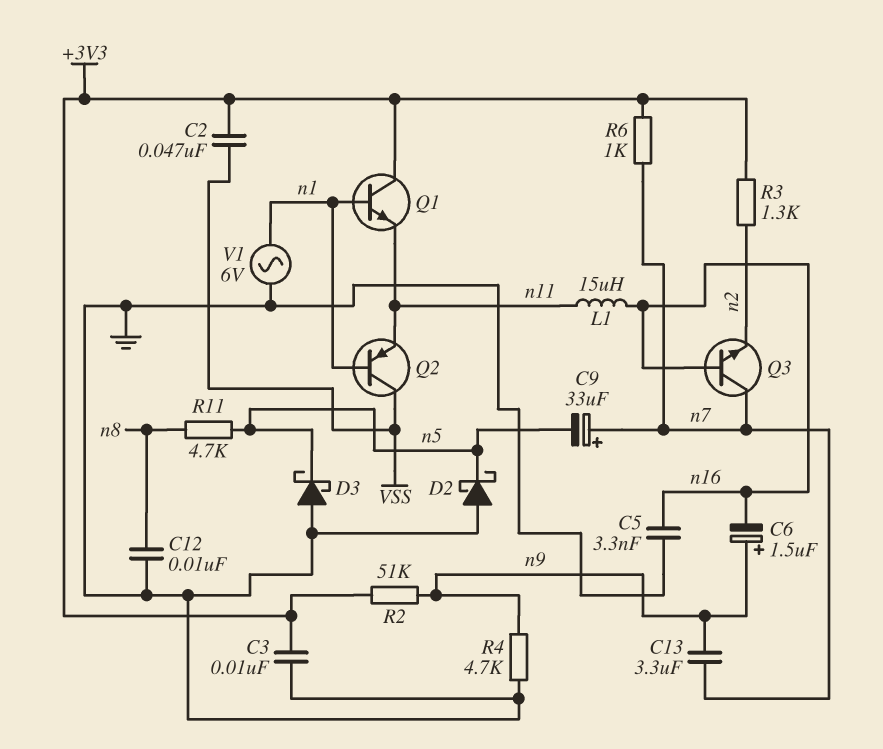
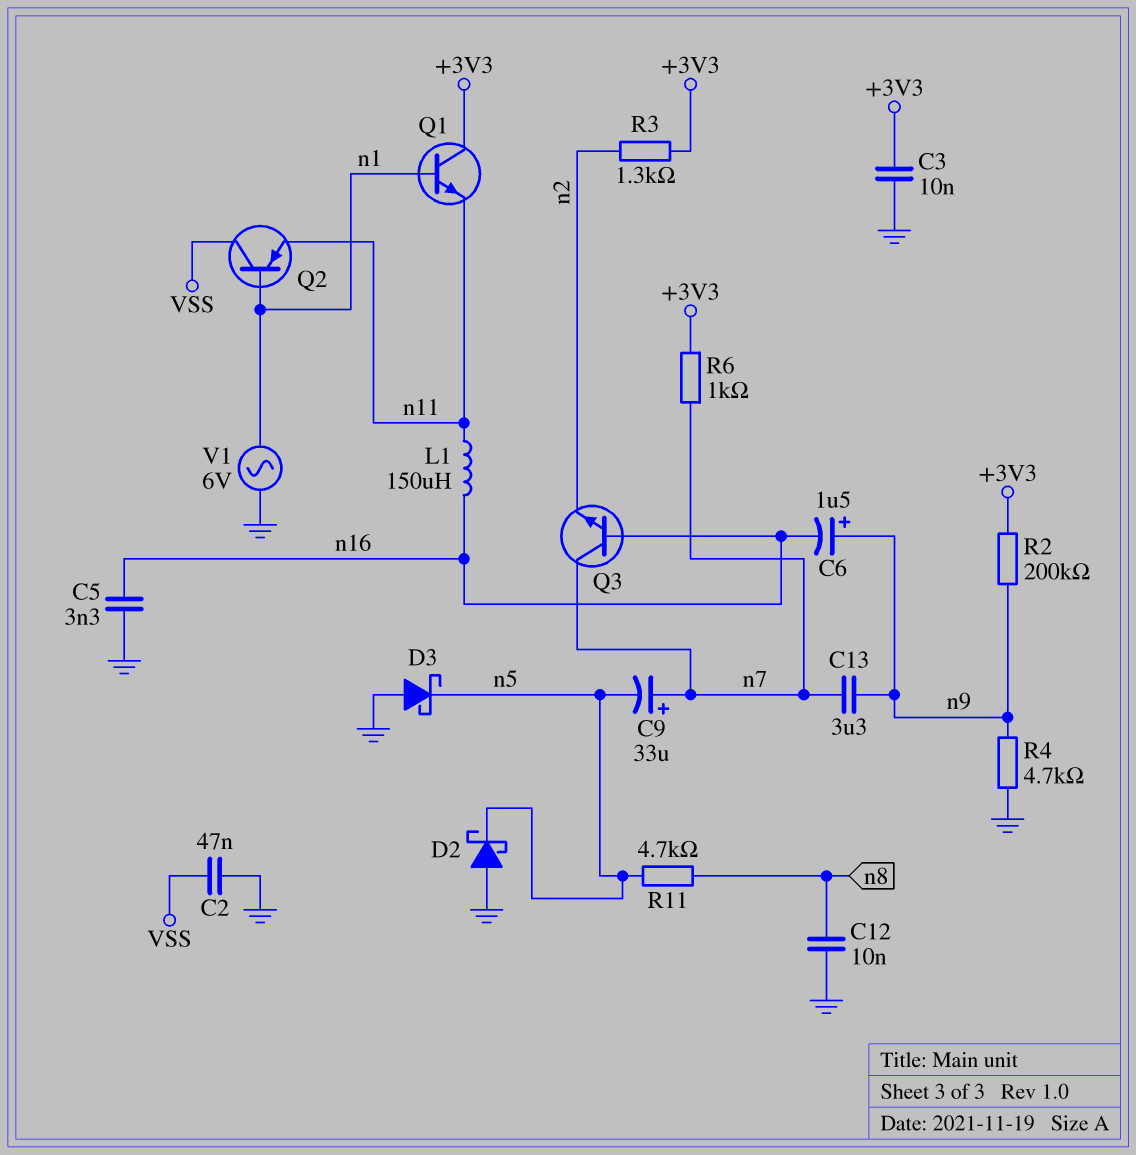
C2: 47nF (+3V3, VSS) -> 47nF (GND, VSS)
L1: 15uH (n11, n16) -> 150uH (n11, n16)
R2: 51k (+3V3, n9) -> 200k (+3V3, n9)

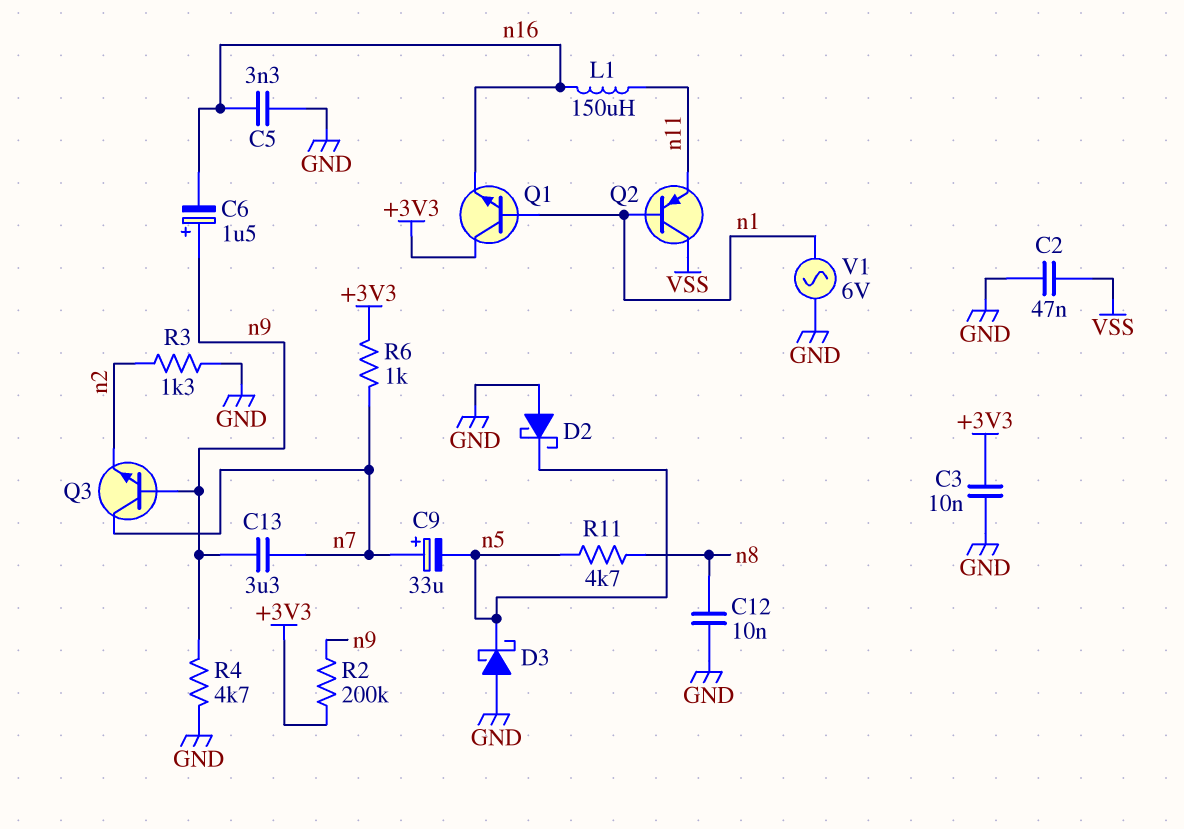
Q1: NPN (B n1, C +3V3, E n11) -> NPN (B n1, C +3V3, E n16)
Q3: NPN (B n16, C n7, E n2) -> NPN (B n9, C n7, E n2)
R3: 1.3k (+3V3, n2) -> 1.3k (GND, n2)

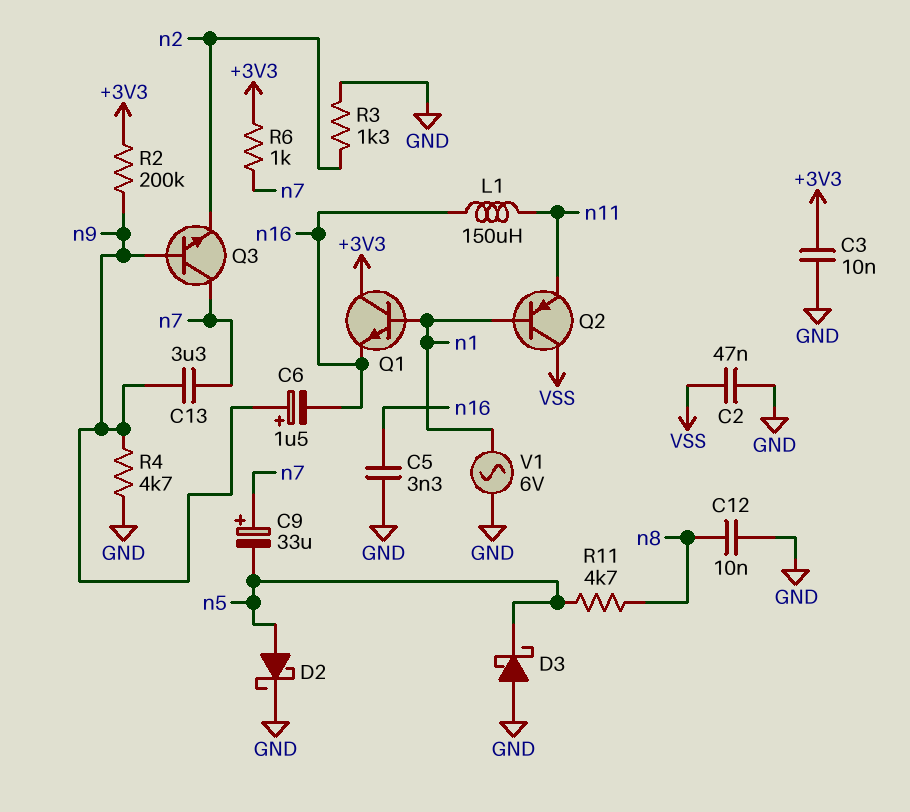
D2: schottky (A GND, K n5) -> schottky (A n5, K GND)

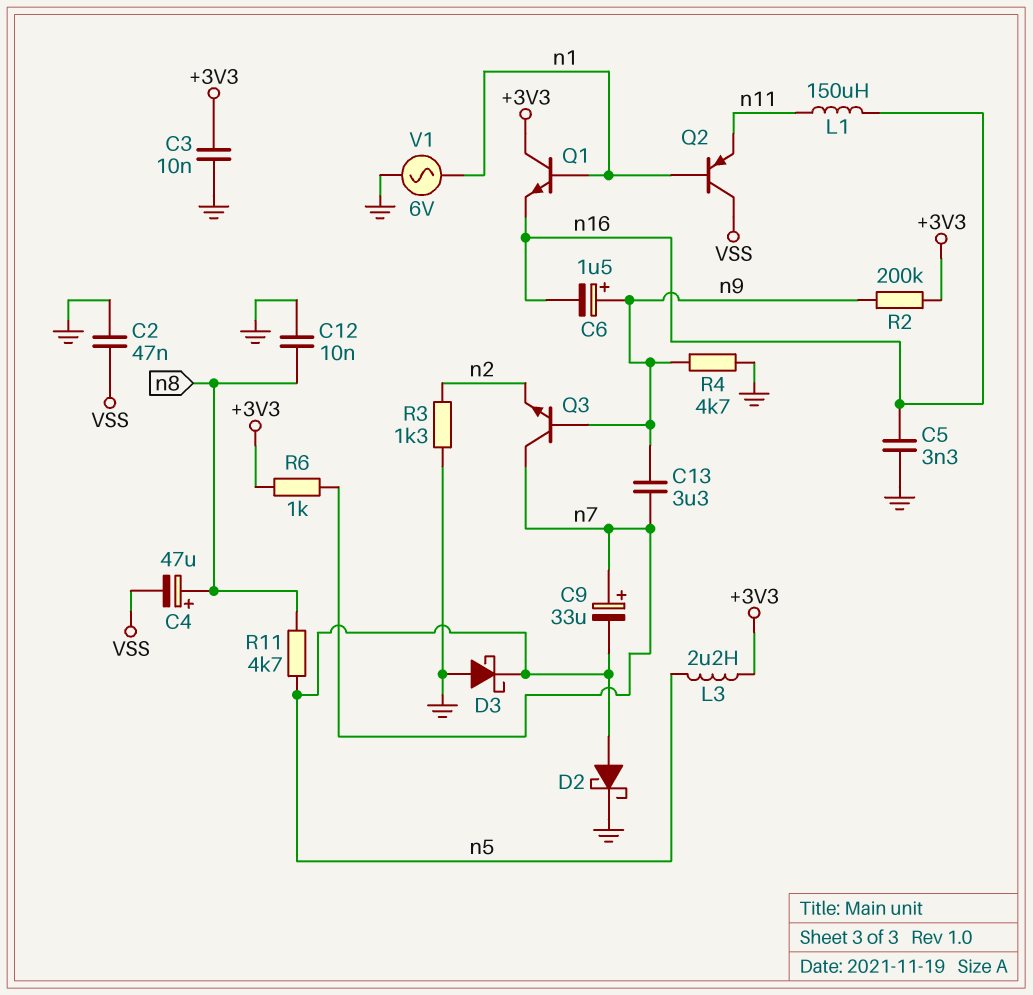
C4: none -> 47uF (plus n8, minus VSS)
L3: none -> 2.2uH (+3V3, n5)

